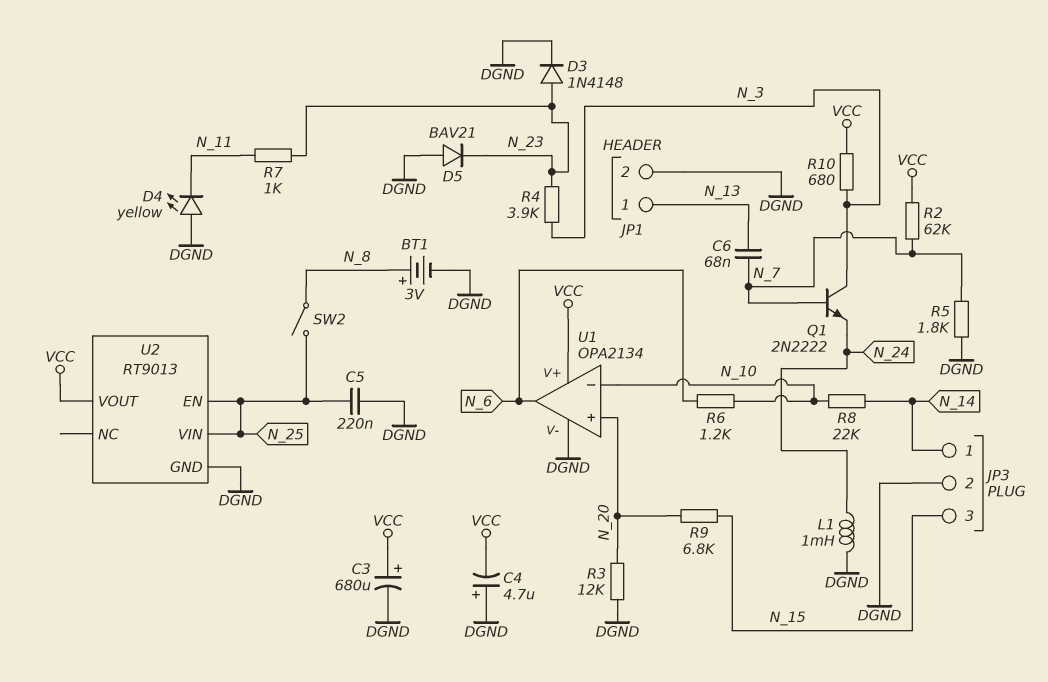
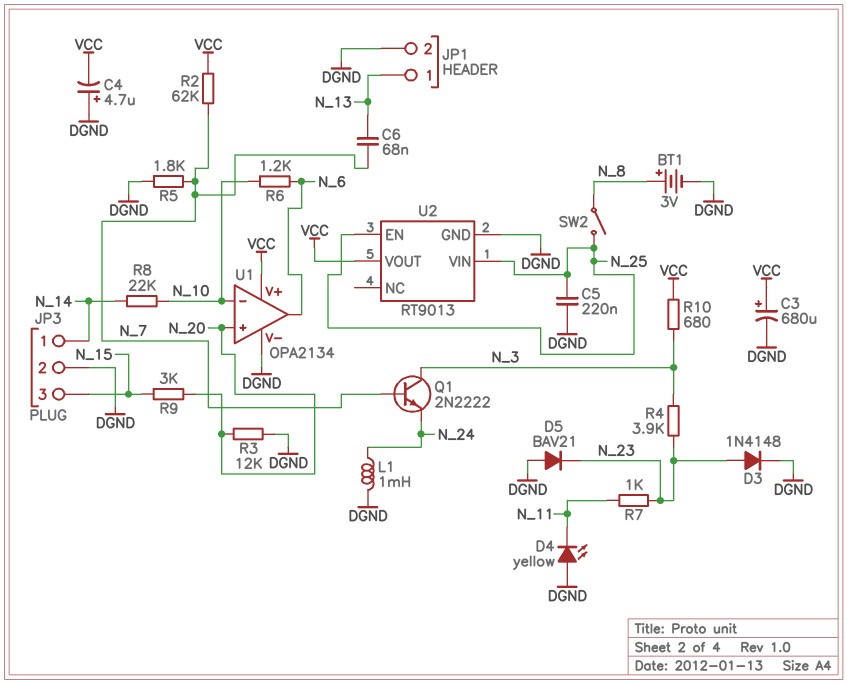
R9: 6.8k (N_15, N_20) -> 3k (N_15, N_20)

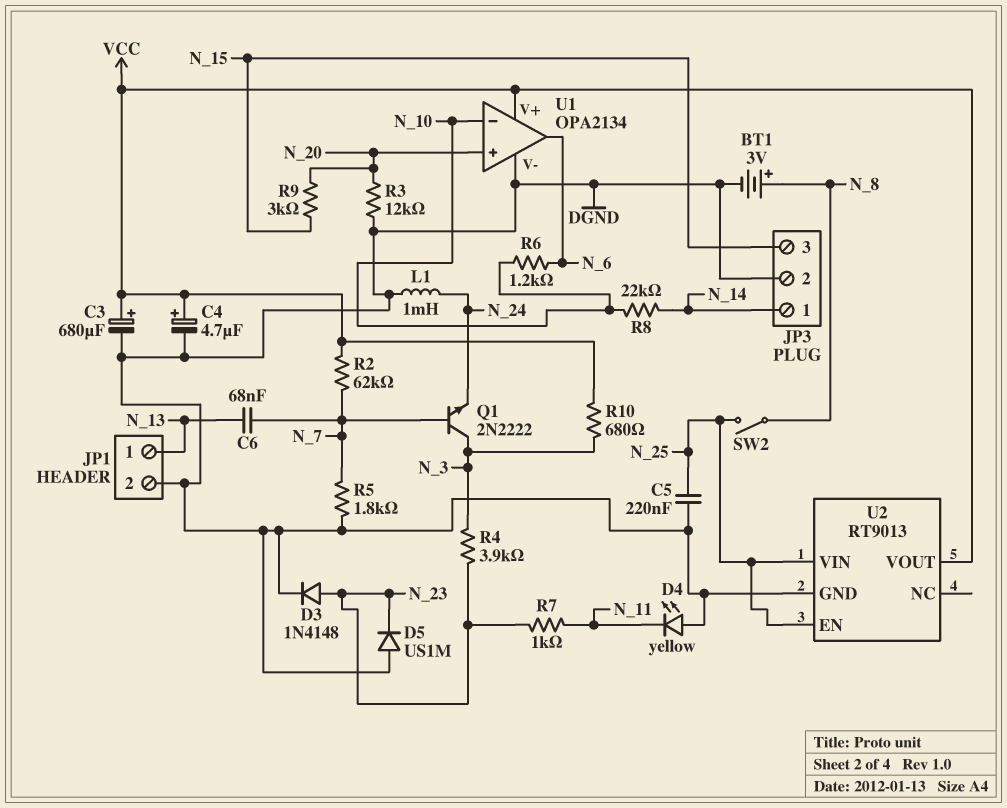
C4: 4.7uF (plus DGND, minus VCC) -> 4.7uF (plus VCC, minus DGND)
D5: diode BAV21 (A DGND, K N_23) -> diode US1M (A DGND, K N_23)

